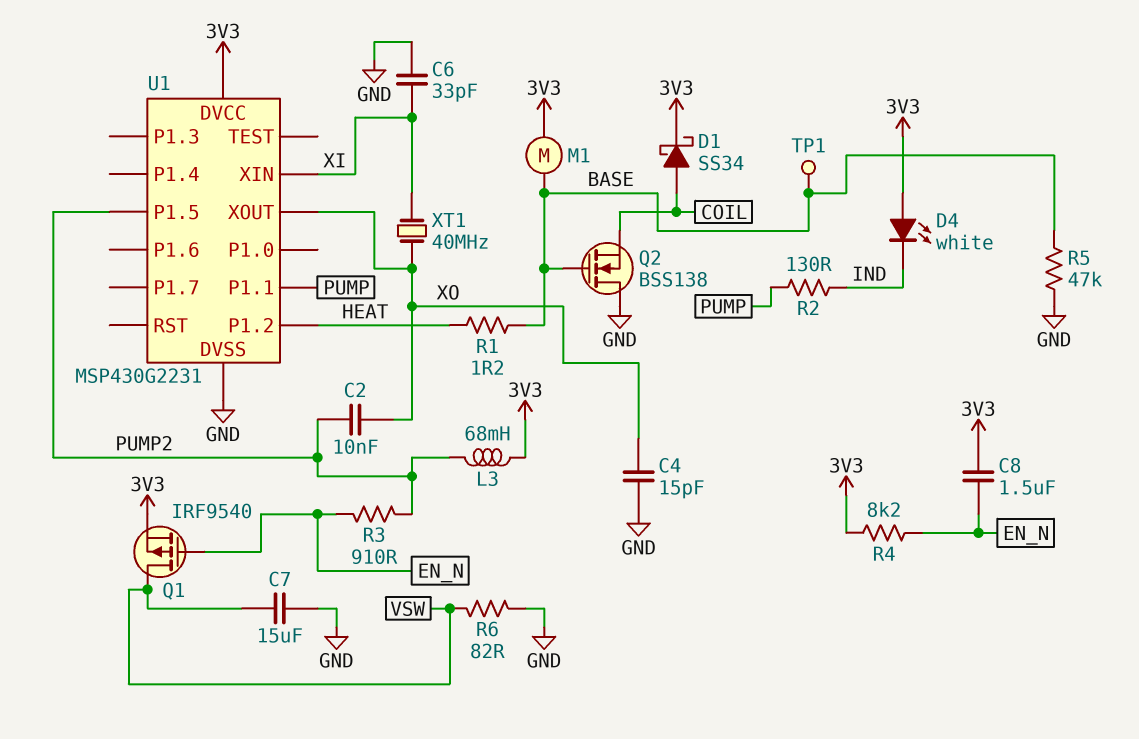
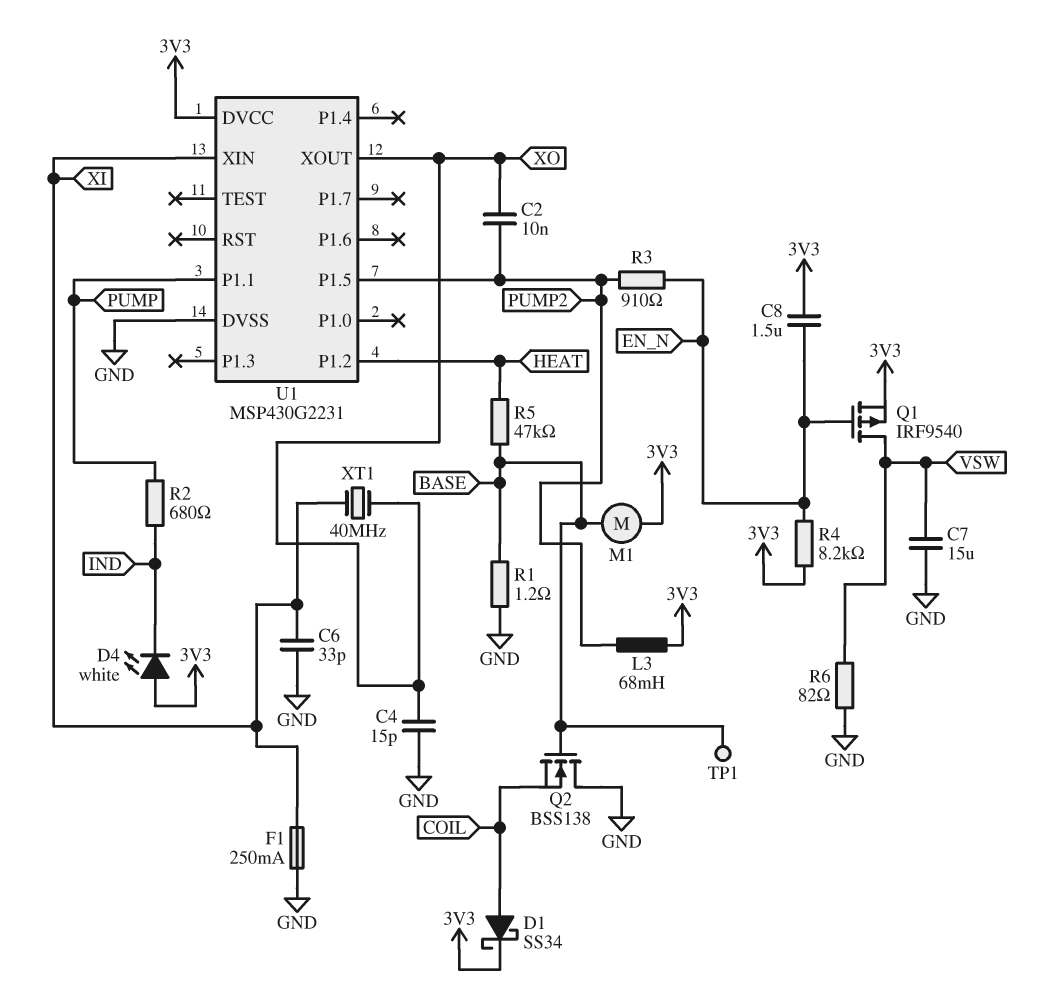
F1: none -> 250mA (GND, XI)
R1: 1.2 (BASE, HEAT) -> 1.2 (BASE, GND)
R2: 130 (IND, PUMP) -> 680 (IND, PUMP)
R5: 47k (BASE, GND) -> 47k (BASE, HEAT)

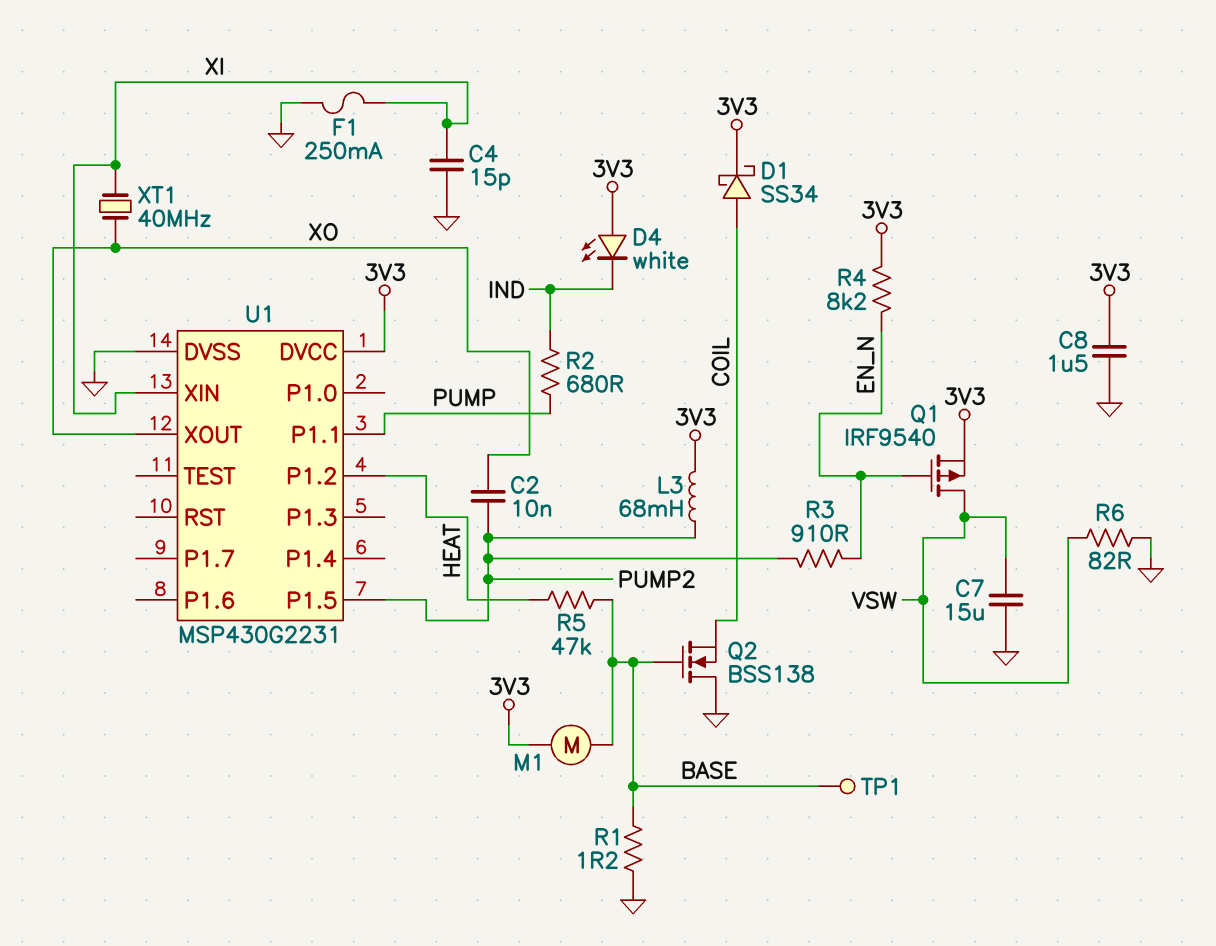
C4: 15pF (GND, XO) -> 15pF (GND, XI)
C6: 33pF (GND, XI) -> none
C8: 1.5uF (3V3, EN_N) -> 1.5uF (3V3, GND)

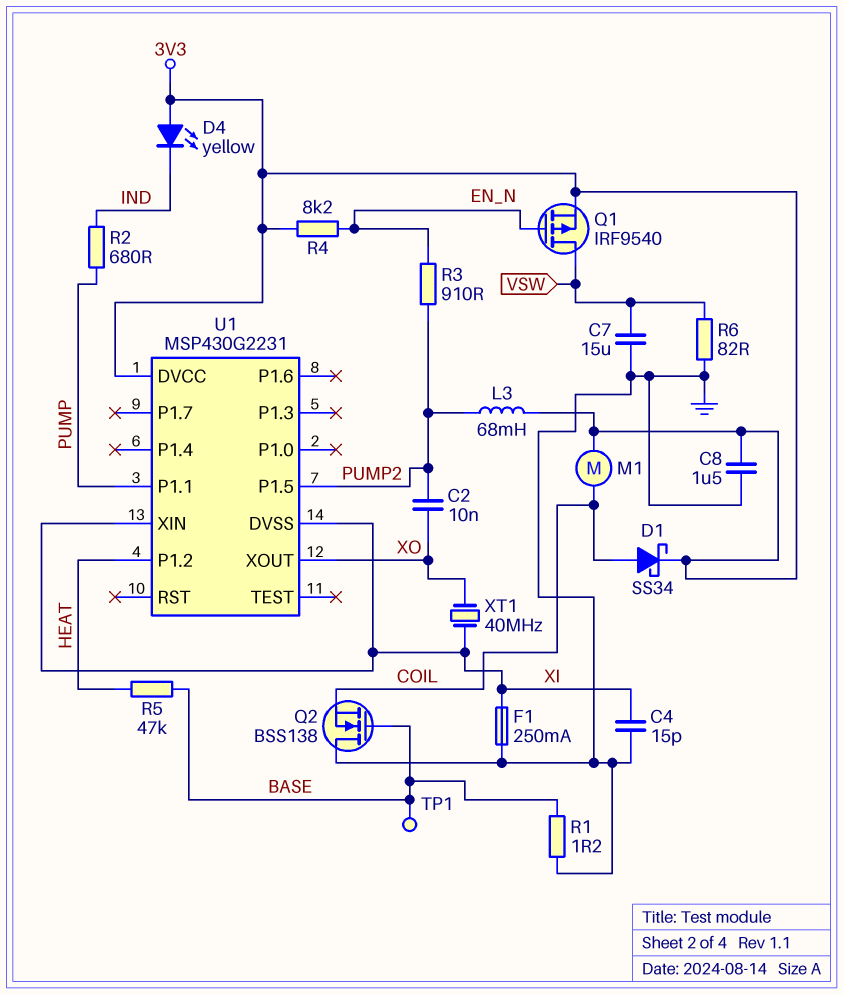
D4: LED white (A 3V3, K IND) -> LED yellow (A 3V3, K IND)
M1: motor (3V3, BASE) -> motor (3V3, COIL)
U1 pin DVSS: GND -> XI

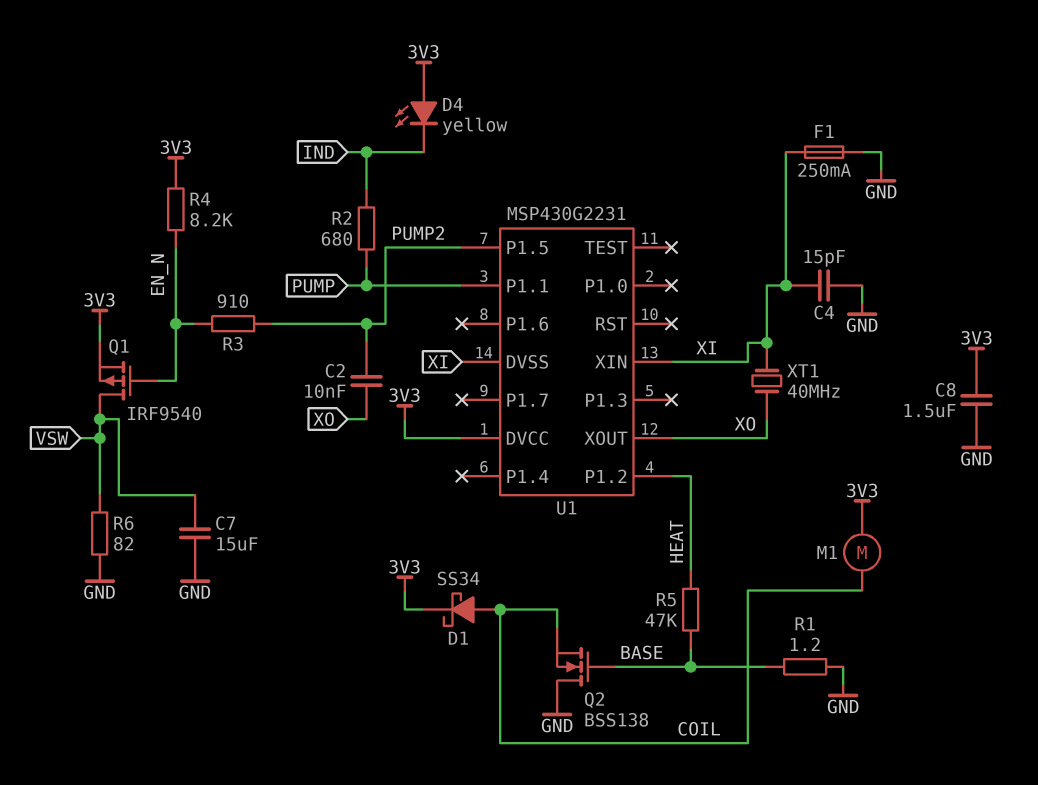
L3: 68mH (3V3, PUMP2) -> none
TP1: test point (BASE) -> none

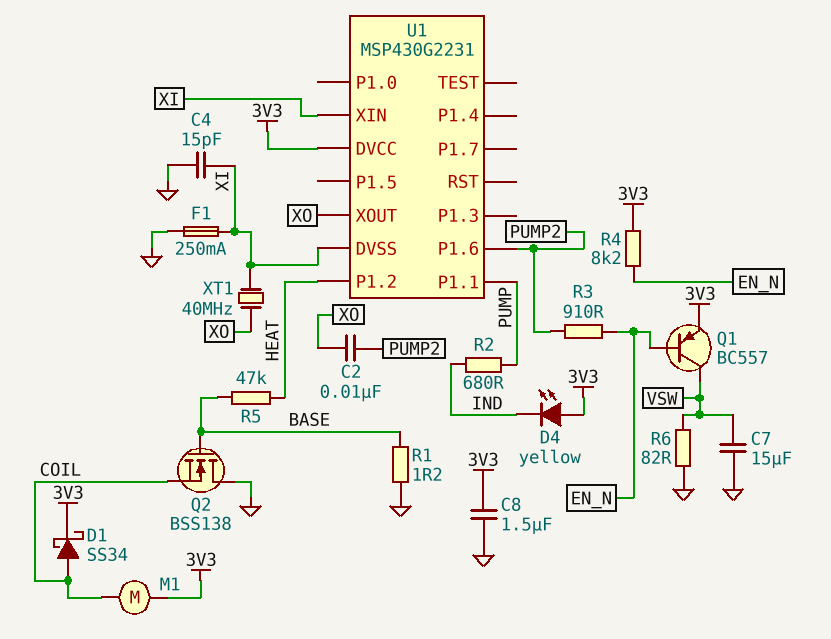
Q1: PMOS IRF9540 (G EN_N, D VSW, S 3V3) -> PNP BC557 (B EN_N, C VSW, E 3V3)
U1 pin P1.5: PUMP2 -> none
U1 pin P1.6: none -> PUMP2

